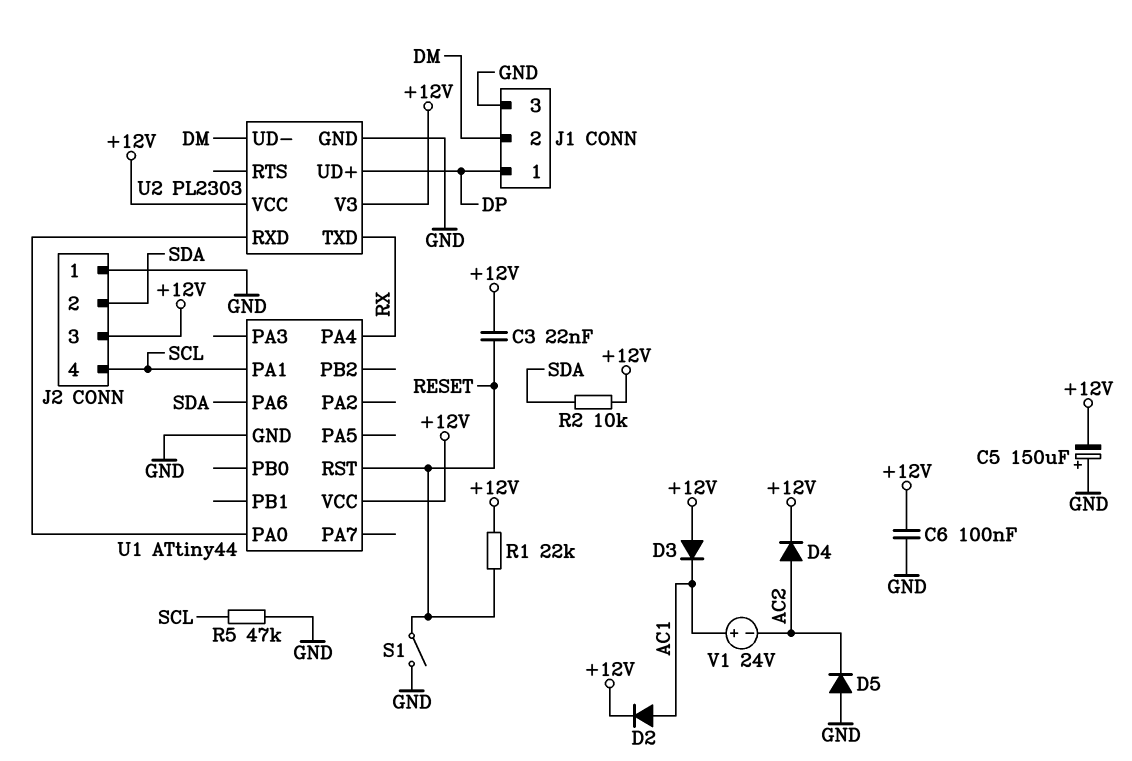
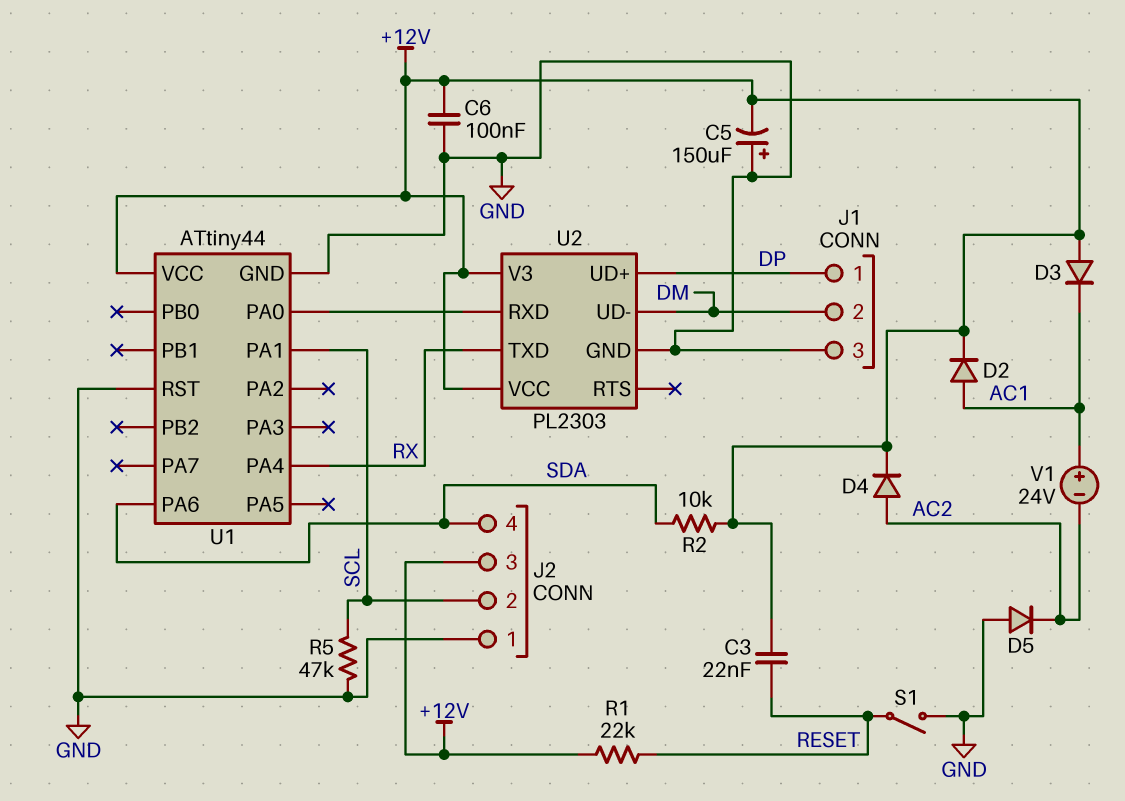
J2 pin 2: SDA -> SCL
J2 pin 4: SCL -> SDA
U1 pin RST: RESET -> GND

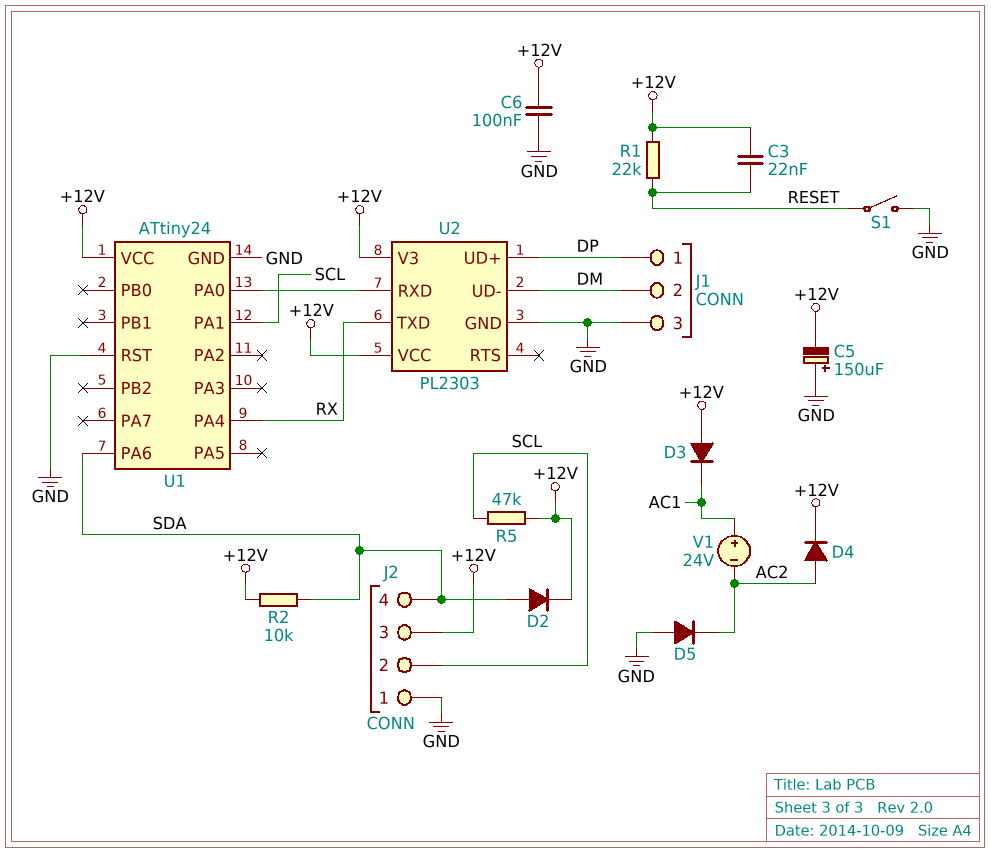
D2: diode (A AC1, K +12V) -> diode (A SDA, K +12V)
R5: 47k (GND, SCL) -> 47k (+12V, SCL)
U1: ATtiny44 -> ATtiny24

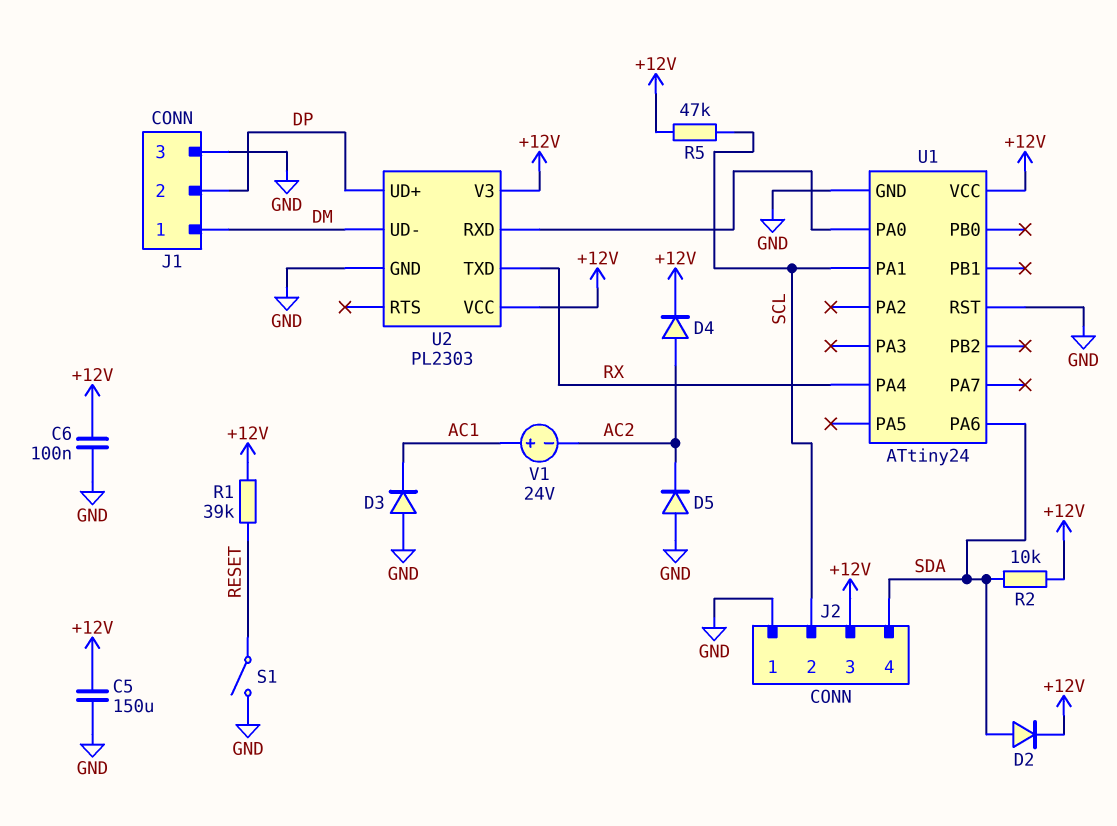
C3: 22nF (+12V, RESET) -> none
C5: 150uF (plus GND, minus +12V) -> 150uF (+12V, GND)
D3: diode (A +12V, K AC1) -> diode (A GND, K AC1)
J1 pin 1: DP -> DM
J1 pin 2: DM -> DP
R1: 22k (+12V, RESET) -> 39k (+12V, RESET)

